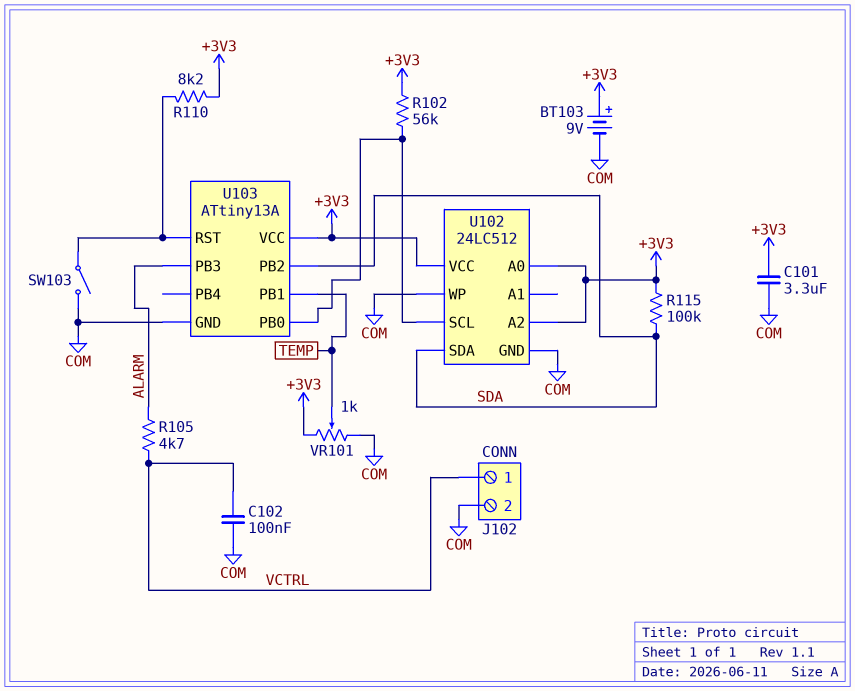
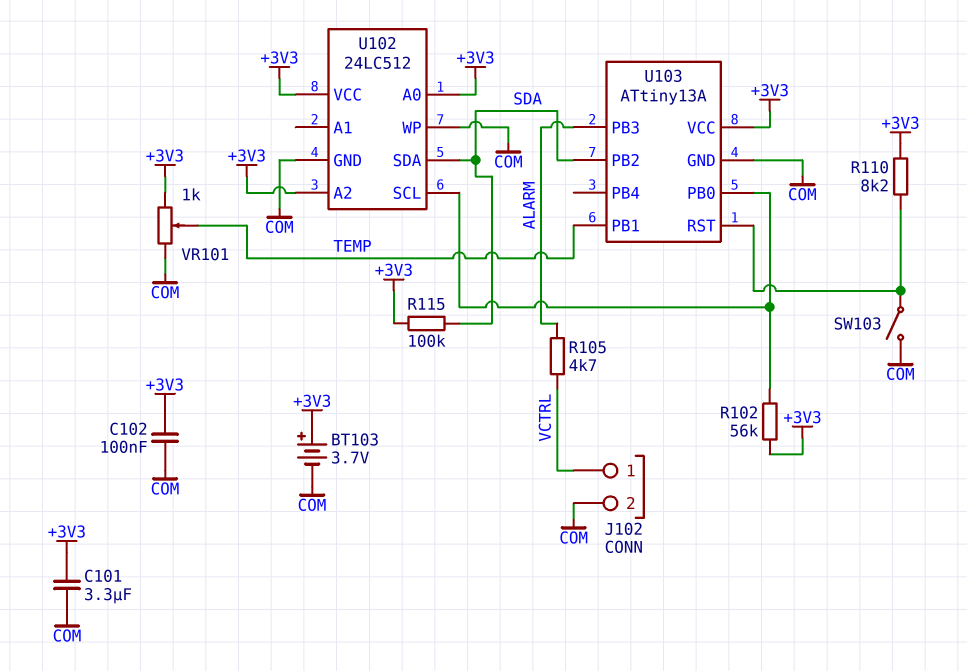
BT103: 9V (plus +3V3, minus COM) -> 3.7V (plus +3V3, minus COM)
C102: 100nF (COM, VCTRL) -> 100nF (+3V3, COM)

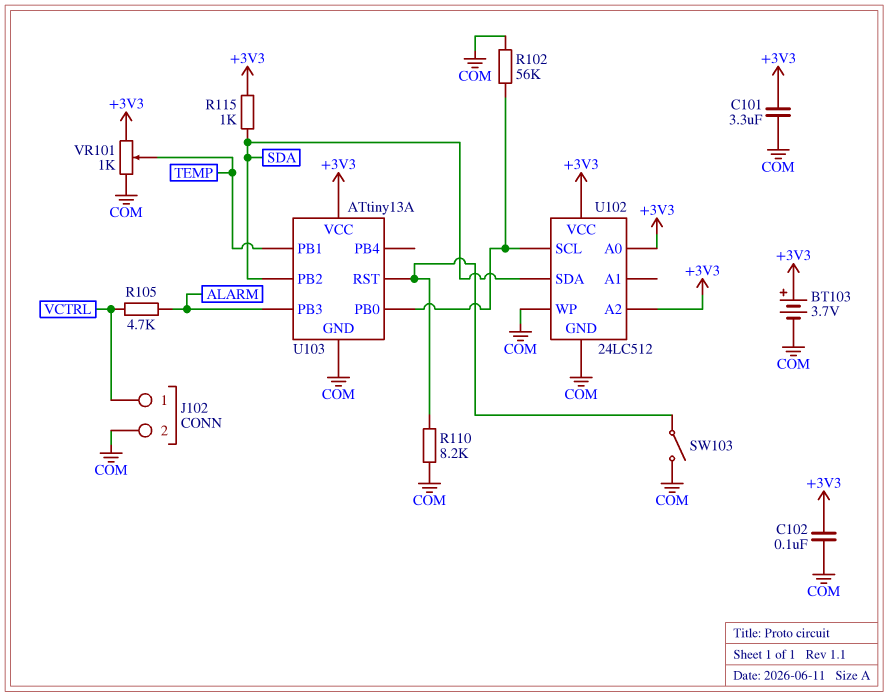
R102: 56k (+3V3, U102/SCL) -> 56k (COM, U102/SCL)
R110: 8.2k (+3V3, U103/RST) -> 8.2k (COM, U103/RST)
R115: 100k (+3V3, SDA) -> 1k (+3V3, SDA)

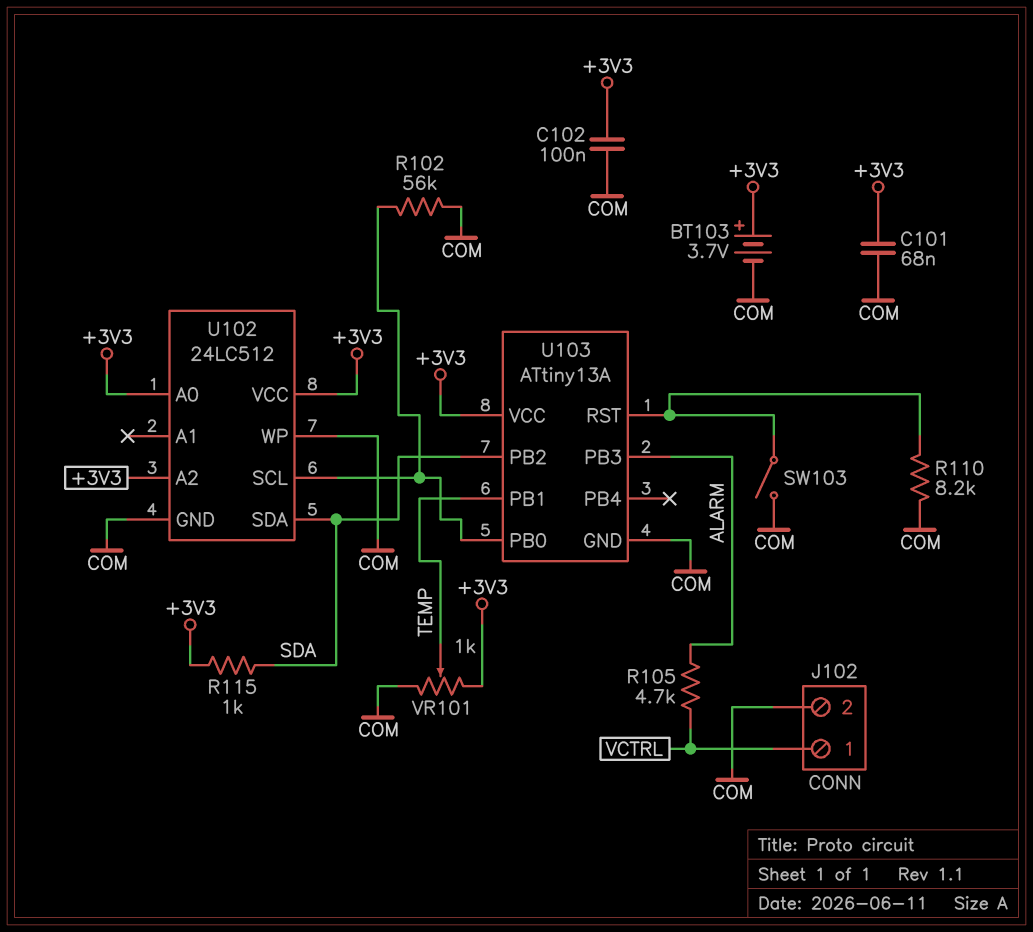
C101: 3.3uF (+3V3, COM) -> 68nF (+3V3, COM)

